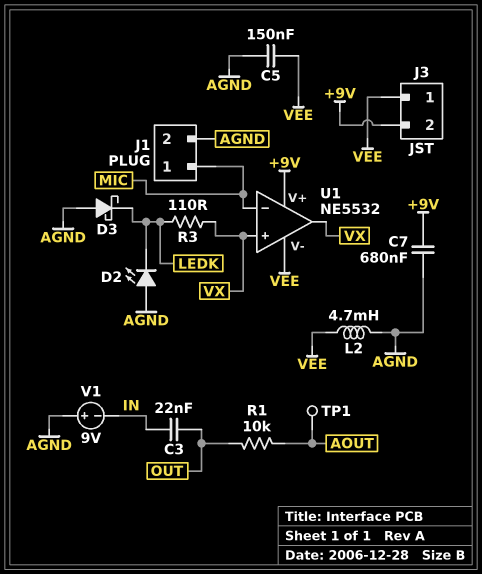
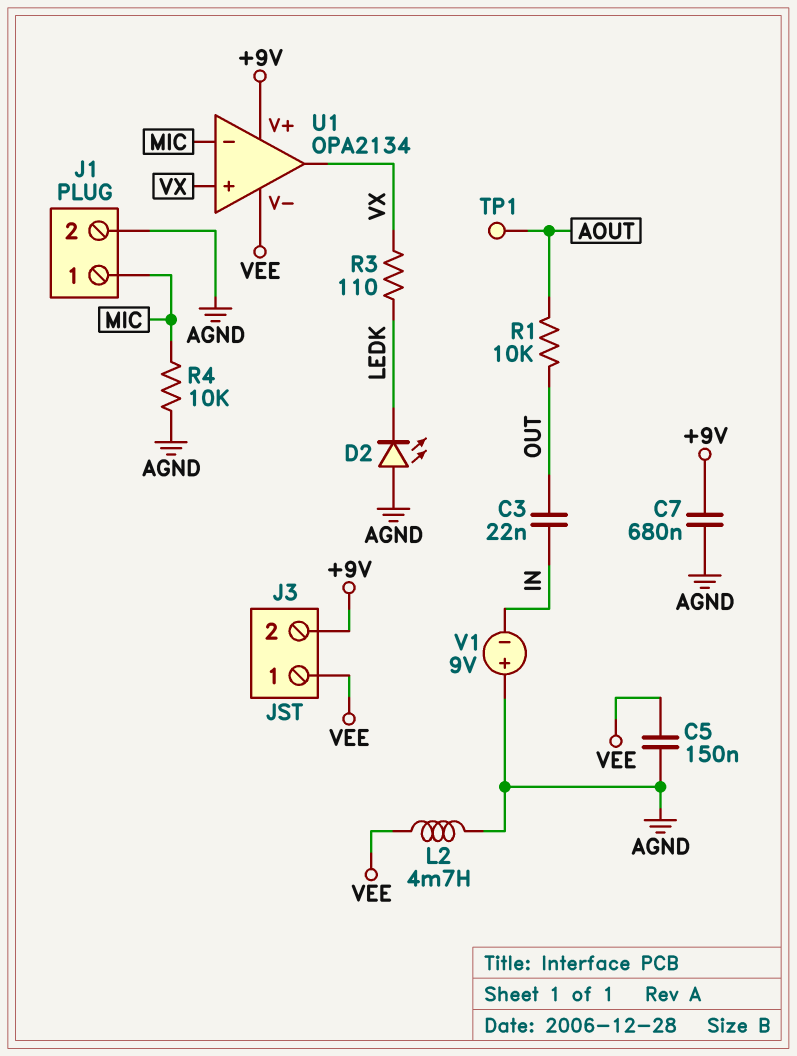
D3: schottky (A AGND, K LEDK) -> none
R4: none -> 10k (AGND, MIC)
U1: NE5532 -> OPA2134

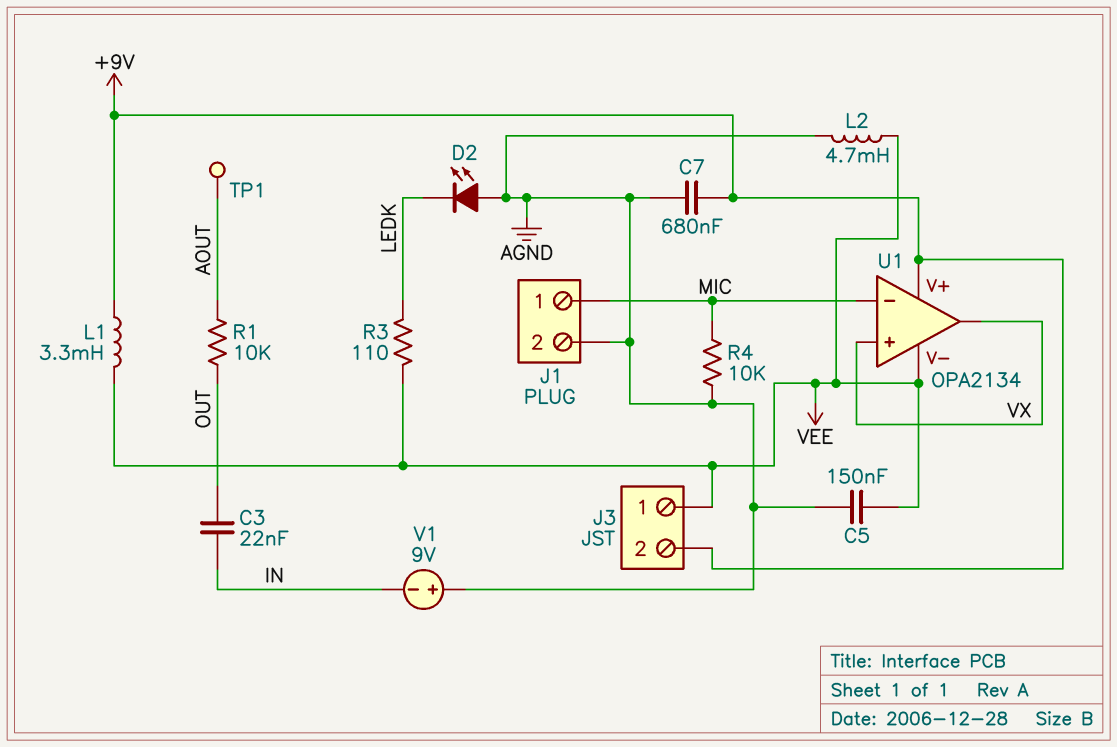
L1: none -> 3.3mH (+9V, VEE)
R3: 110 (LEDK, VX) -> 110 (LEDK, VEE)

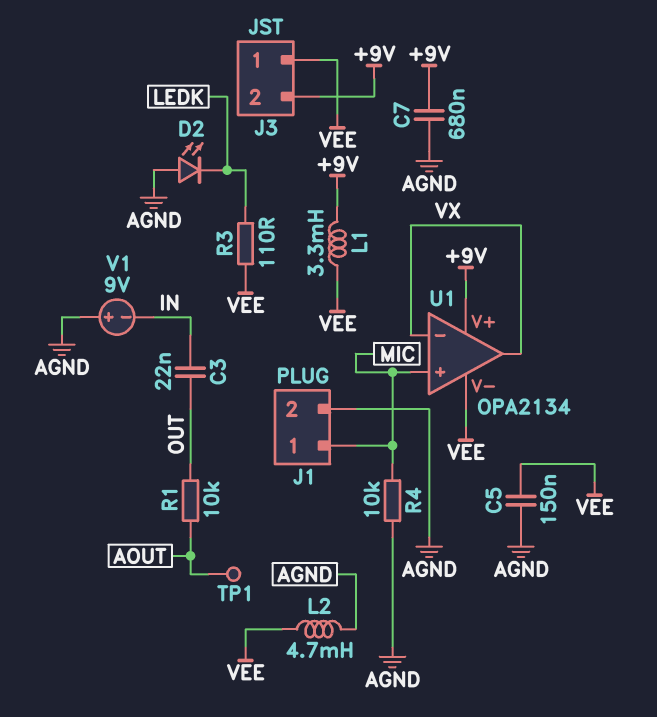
U1 pin in+: VX -> MIC
U1 pin in-: MIC -> VX

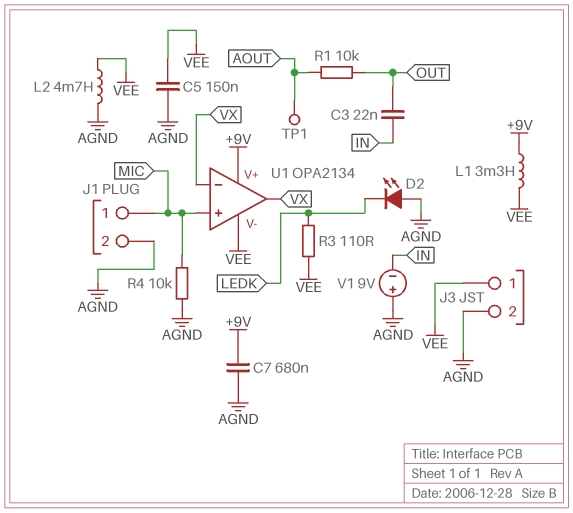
J3 pin 2: +9V -> AGND

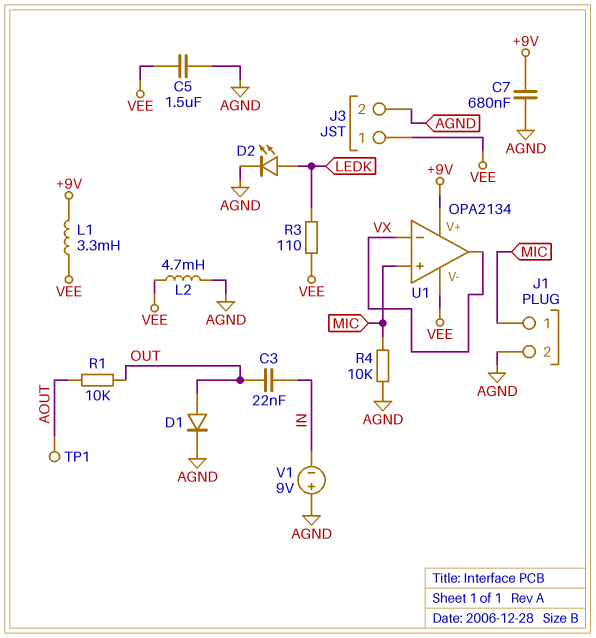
C5: 150nF (AGND, VEE) -> 1.5uF (AGND, VEE)
D1: none -> diode (A OUT, K AGND)
D2: LED (A AGND, K LEDK) -> LED (A LEDK, K AGND)

